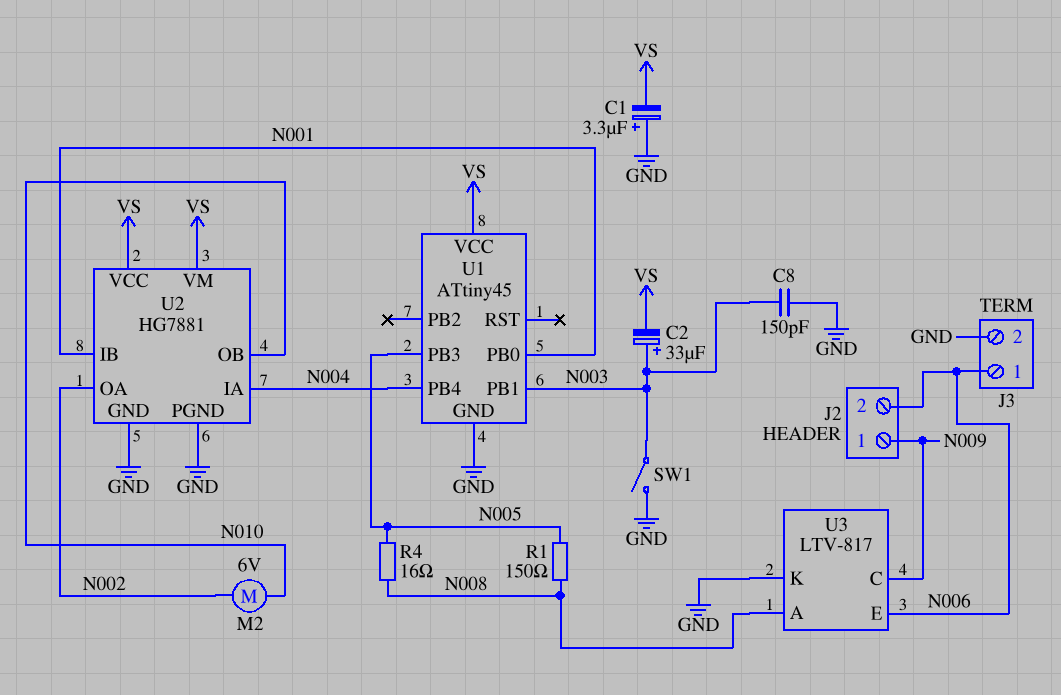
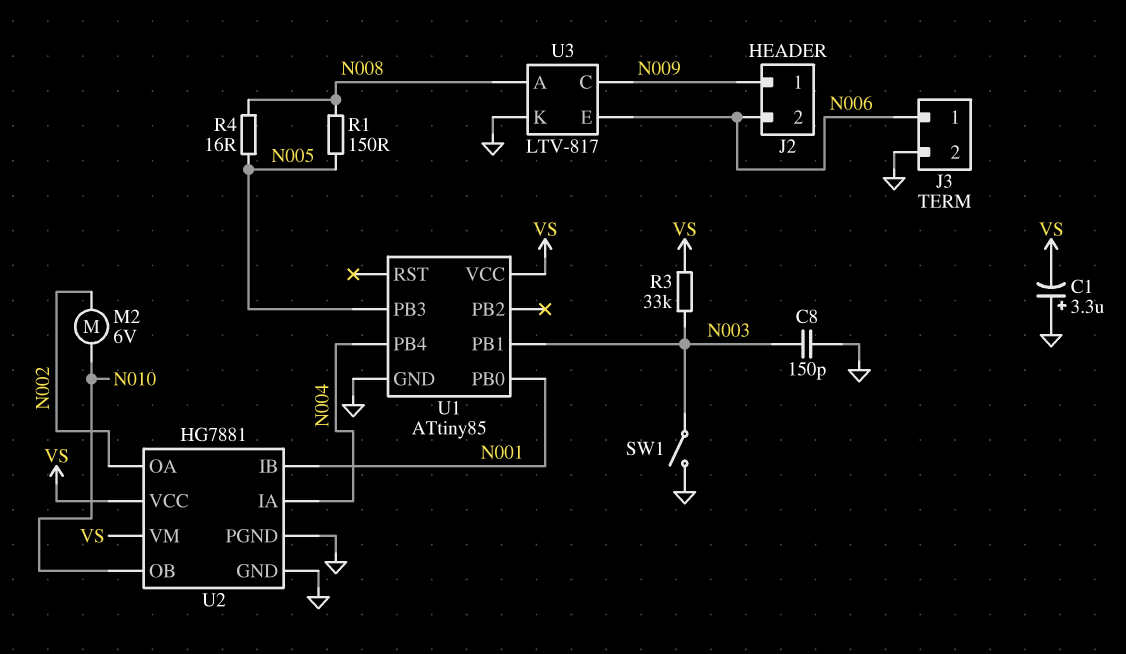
C2: 33uF (plus N003, minus VS) -> none
R3: none -> 33k (N003, VS)
U1: ATtiny45 -> ATtiny85

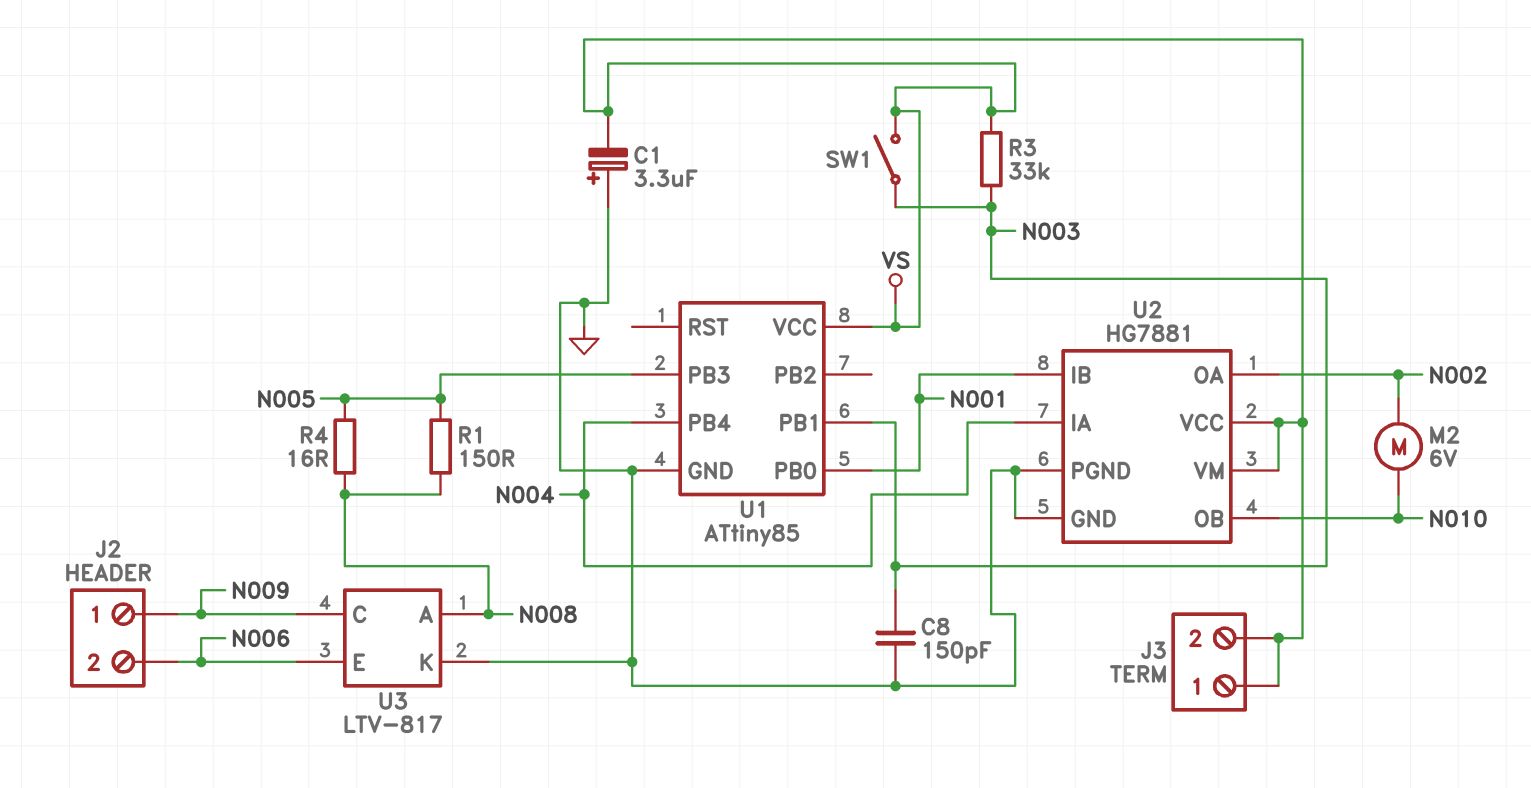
J3 pin 1: N006 -> VS
J3 pin 2: GND -> VS
SW1: switch (GND, N003) -> switch (N003, VS)

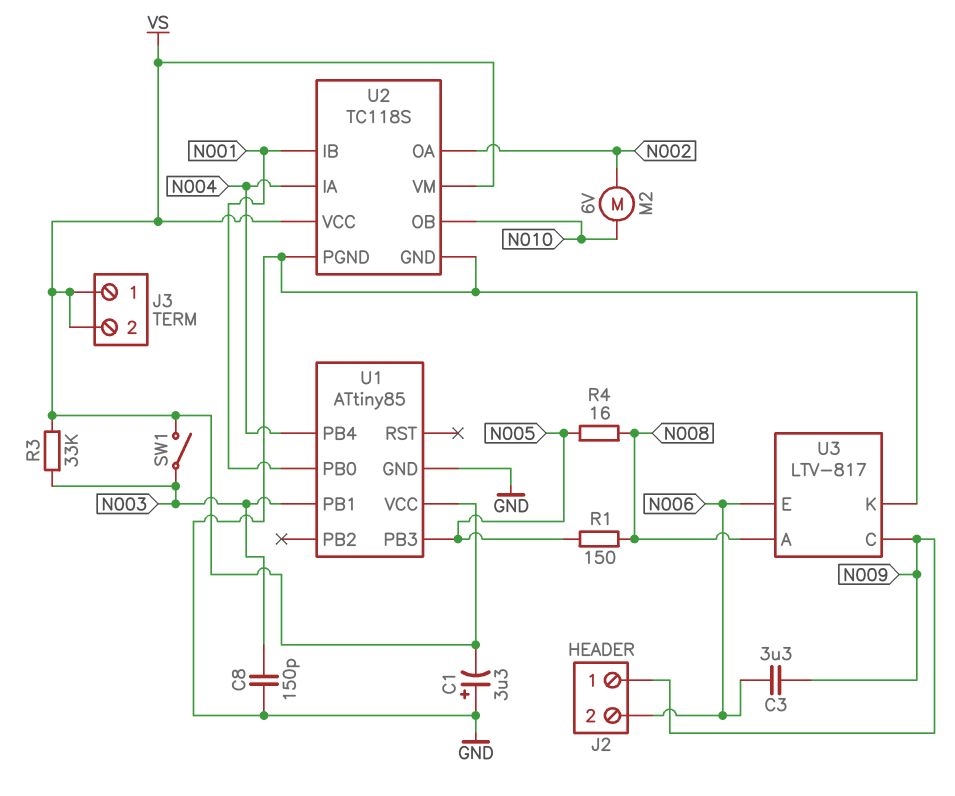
C3: none -> 3.3uF (N006, N009)
U2: HG7881 -> TC118S

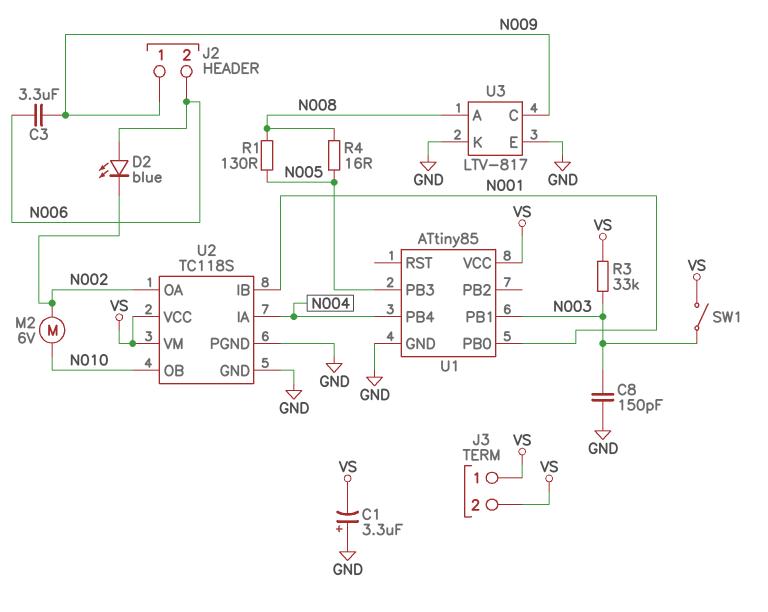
D2: none -> LED blue (A N006, K N002)
R1: 150 (N005, N008) -> 130 (N005, N008)
U3 pin E: N006 -> GND

